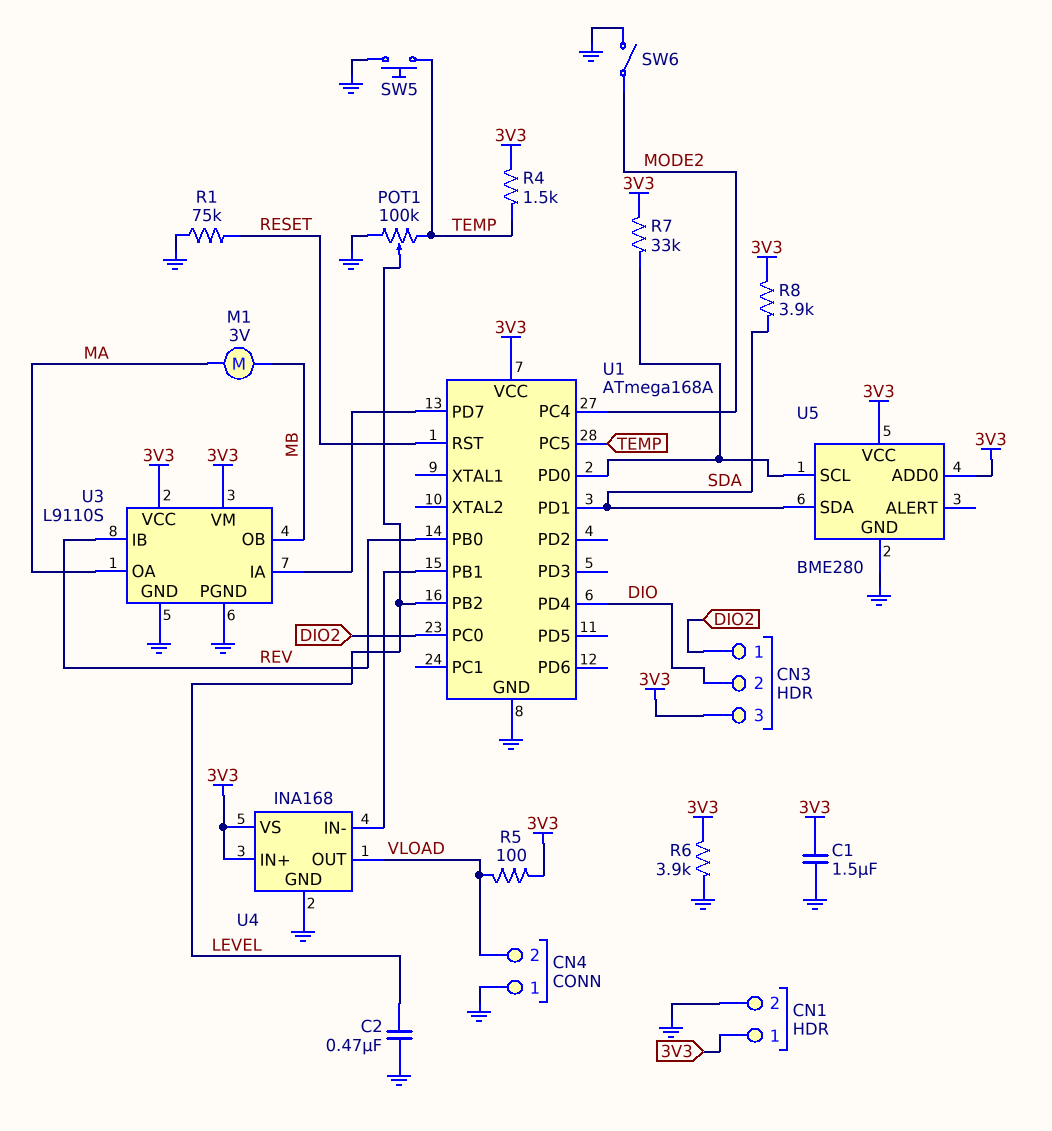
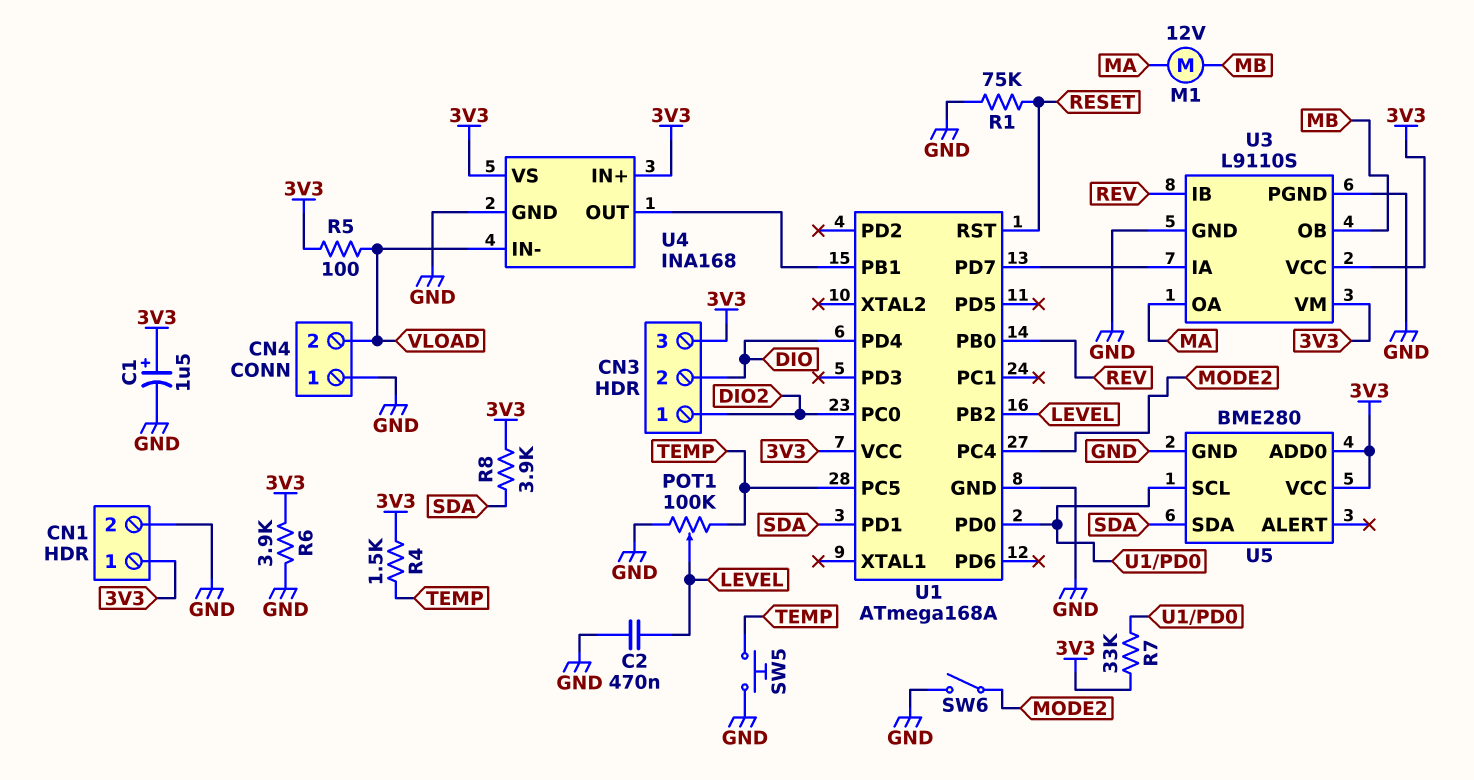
C1: 1.5uF (3V3, GND) -> 1.5uF (plus 3V3, minus GND)
M1: motor 3V (MA, MB) -> motor 12V (MA, MB)
U4 pin IN-: U1/PB1 -> VLOAD
U4 pin OUT: VLOAD -> U1/PB1

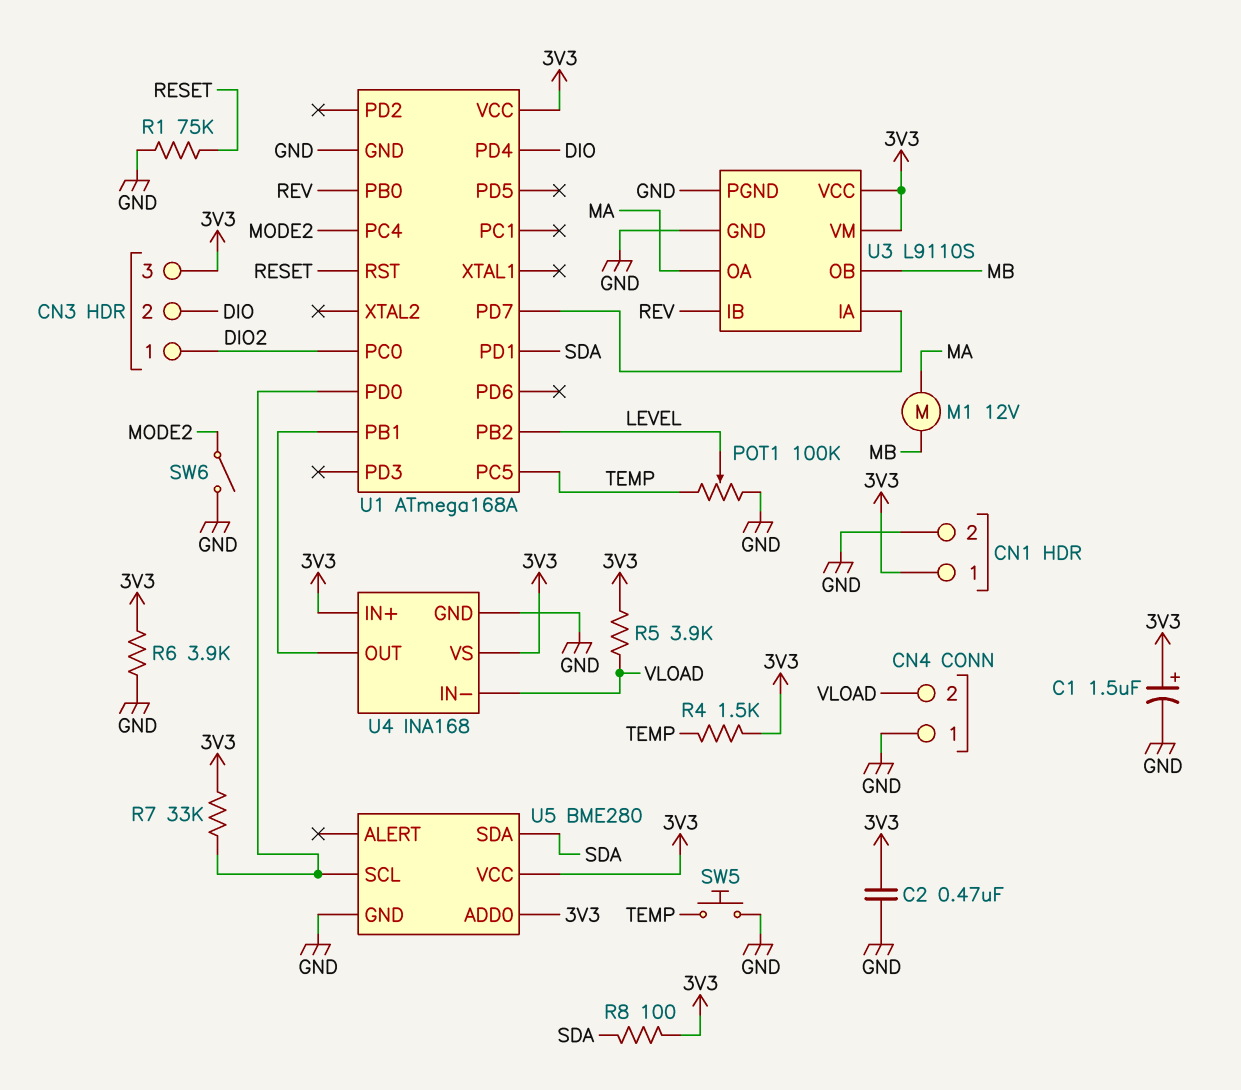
C2: 470nF (GND, LEVEL) -> 470nF (3V3, GND)
R5: 100 (3V3, VLOAD) -> 3.9k (3V3, VLOAD)
R8: 3.9k (3V3, SDA) -> 100 (3V3, SDA)

